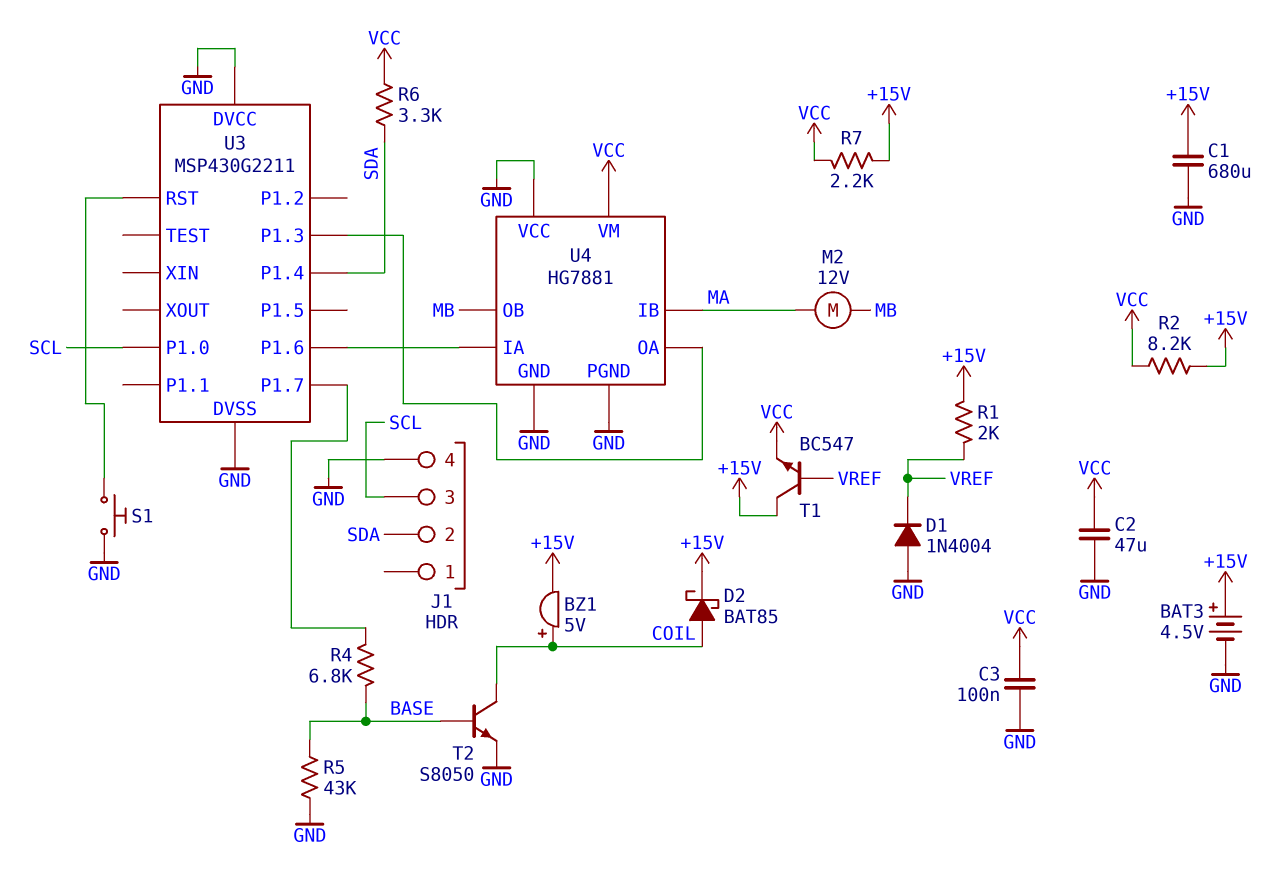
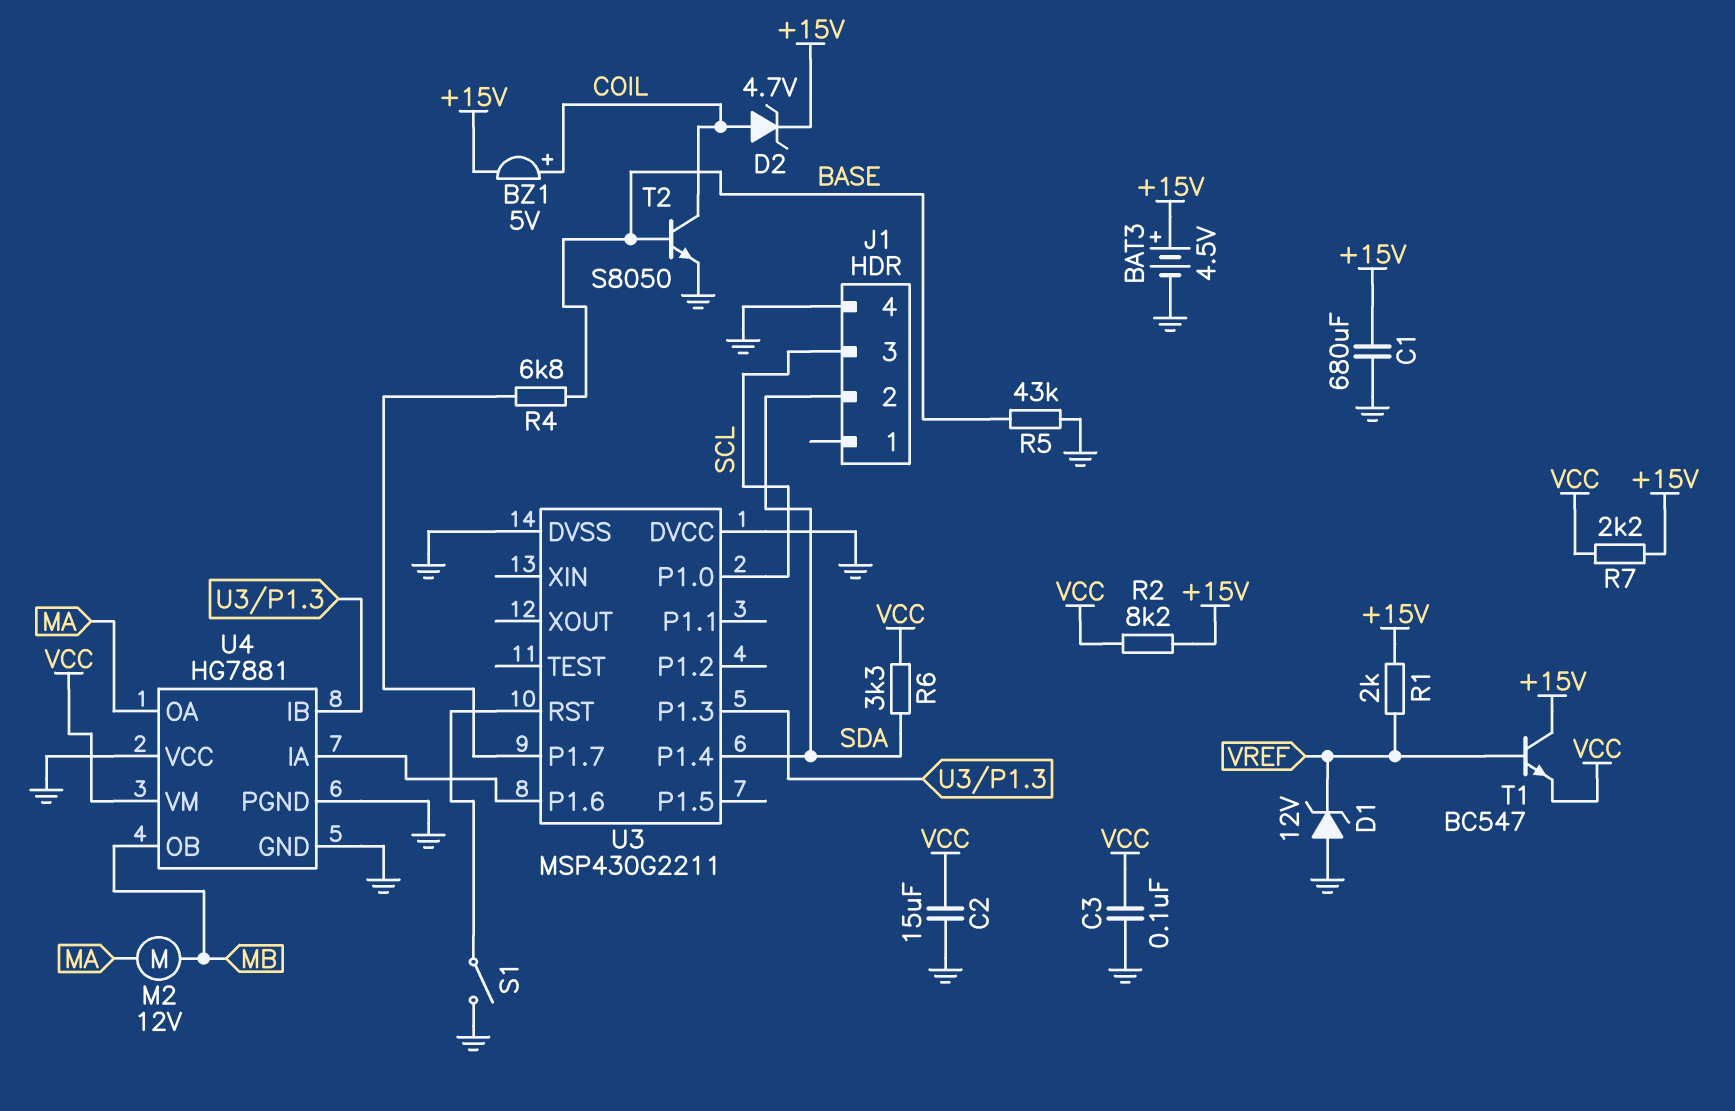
C2: 47uF (GND, VCC) -> 15uF (GND, VCC)
D1: diode 1N4004 (A GND, K VREF) -> zener 12V (A GND, K VREF)
D2: schottky BAT85 (A COIL, K +15V) -> zener 4.7V (A COIL, K +15V)
S1: button (GND, U3/RST) -> switch (GND, U3/RST)
U4 pin IB: MA -> U3/P1.3
U4 pin OA: U3/P1.3 -> MA

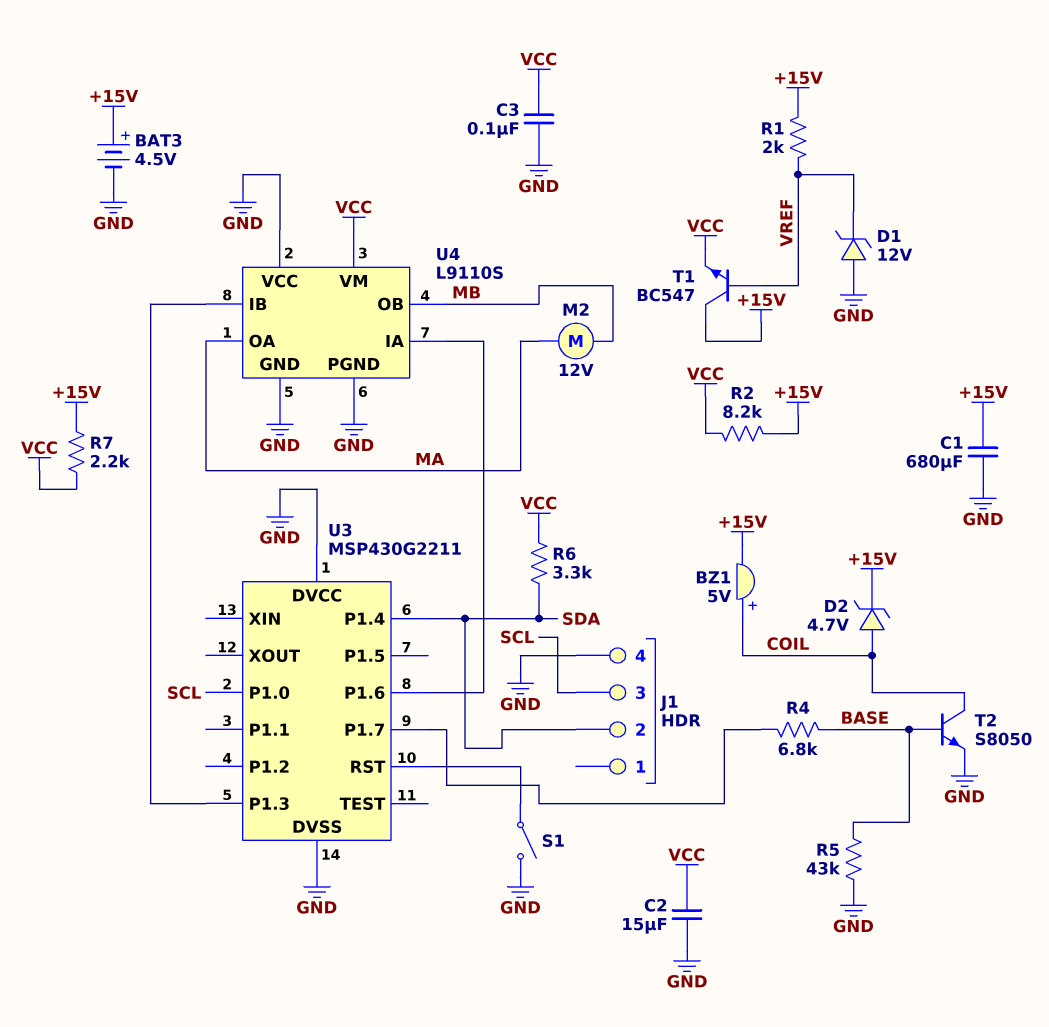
U4: HG7881 -> L9110S

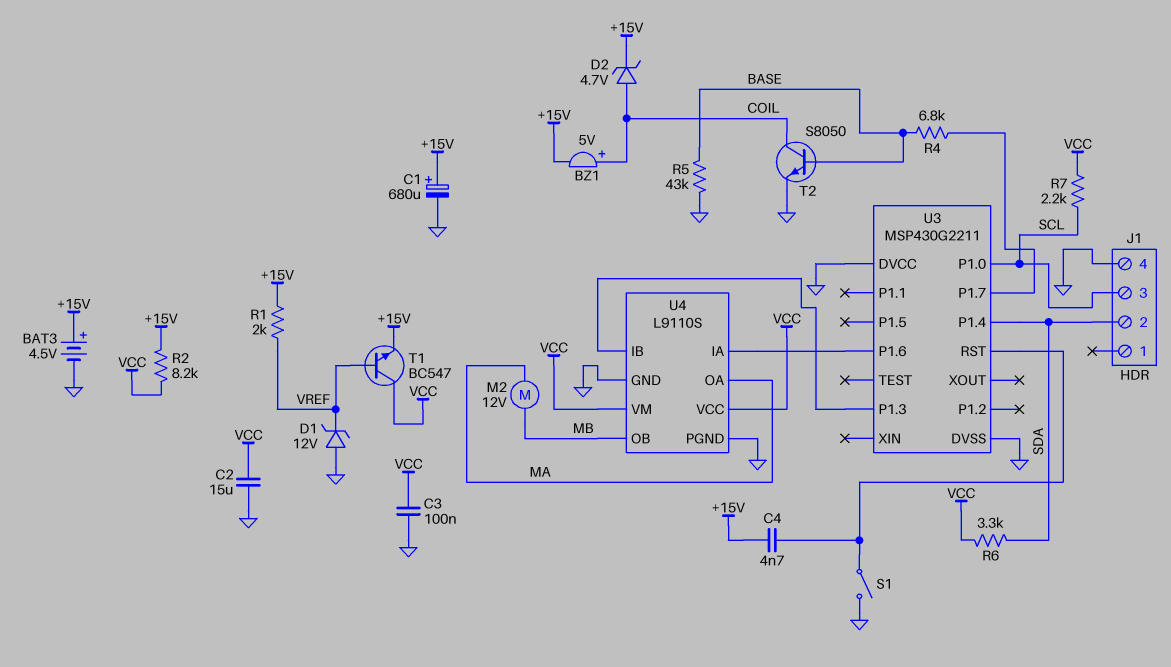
C1: 680uF (+15V, GND) -> 680uF (plus +15V, minus GND)
C4: none -> 4.7nF (+15V, U3/RST)
R7: 2.2k (+15V, VCC) -> 2.2k (SCL, VCC)
T1: NPN BC547 (B VREF, C +15V, E VCC) -> NPN BC547 (B VREF, C VCC, E +15V)
U4 pin VCC: GND -> VCC

